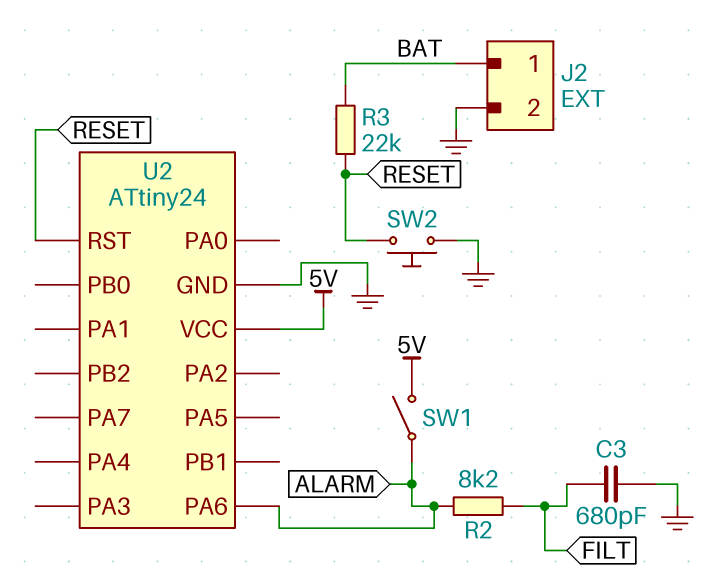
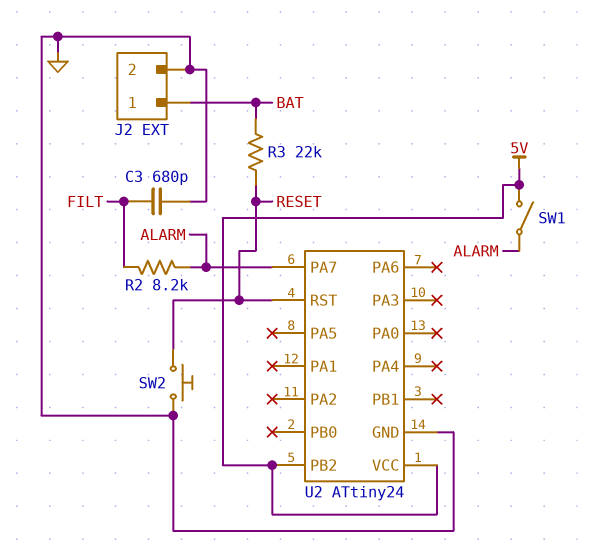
U2 pin PA6: ALARM -> none
U2 pin PA7: none -> ALARM
U2 pin PB2: none -> 5V

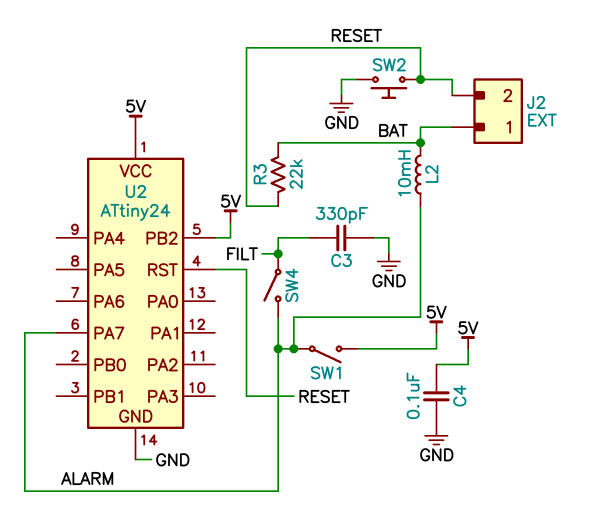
C3: 680pF (FILT, GND) -> 330pF (FILT, GND)
C4: none -> 100nF (5V, GND)
J2 pin 2: GND -> RESET
L2: none -> 10mH (ALARM, BAT)
R2: 8.2k (ALARM, FILT) -> none
SW4: none -> switch (ALARM, FILT)

